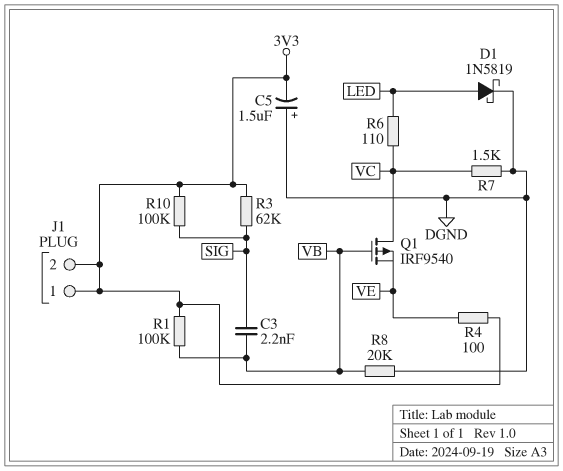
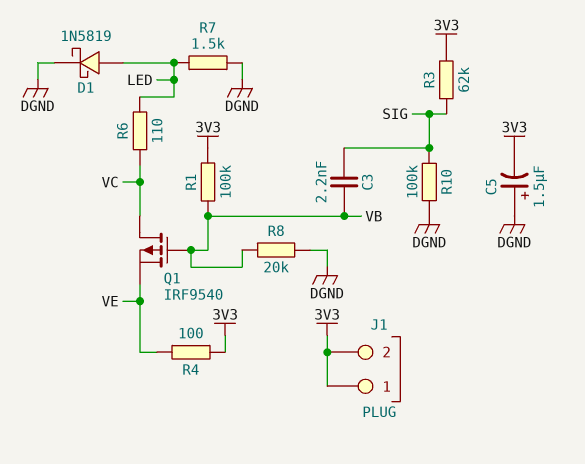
R7: 1.5k (DGND, VC) -> 1.5k (DGND, LED)
R10: 100k (3V3, SIG) -> 100k (DGND, SIG)

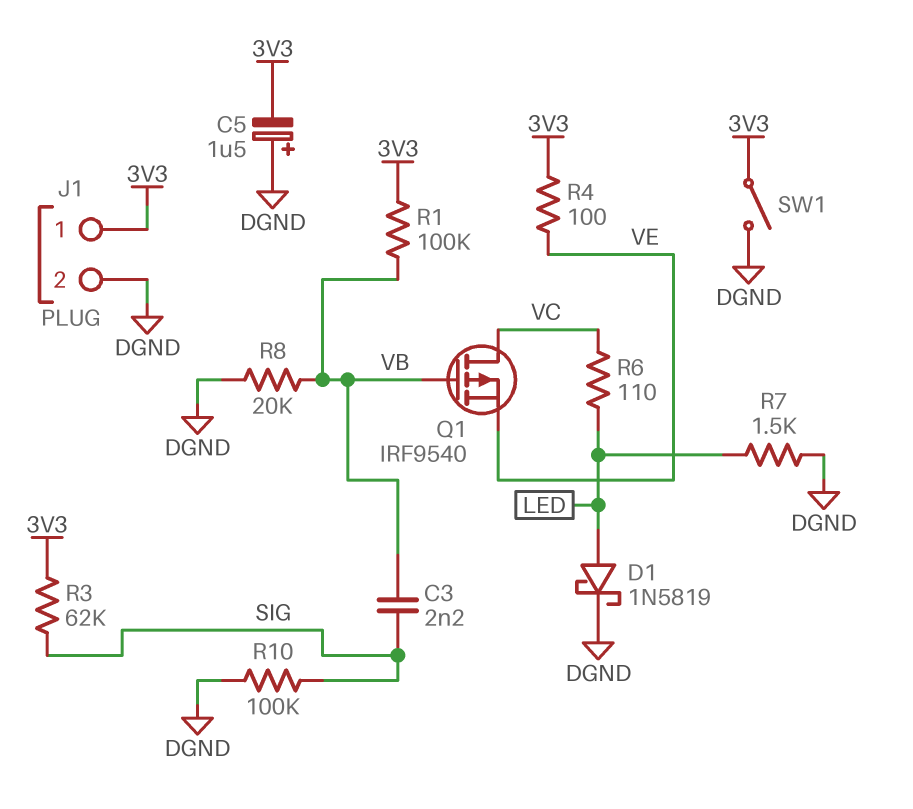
J1 pin 2: 3V3 -> DGND
SW1: none -> switch (3V3, DGND)

